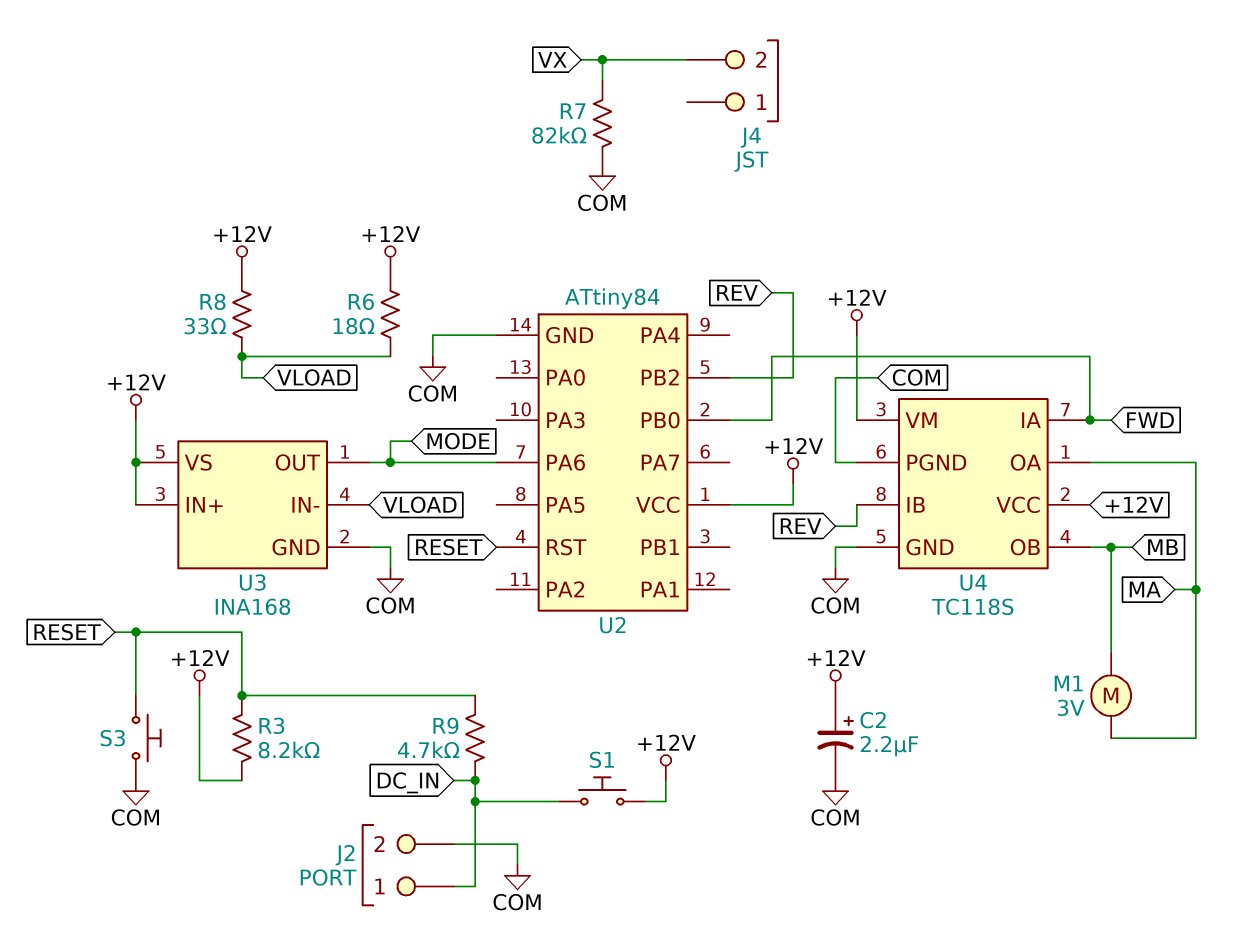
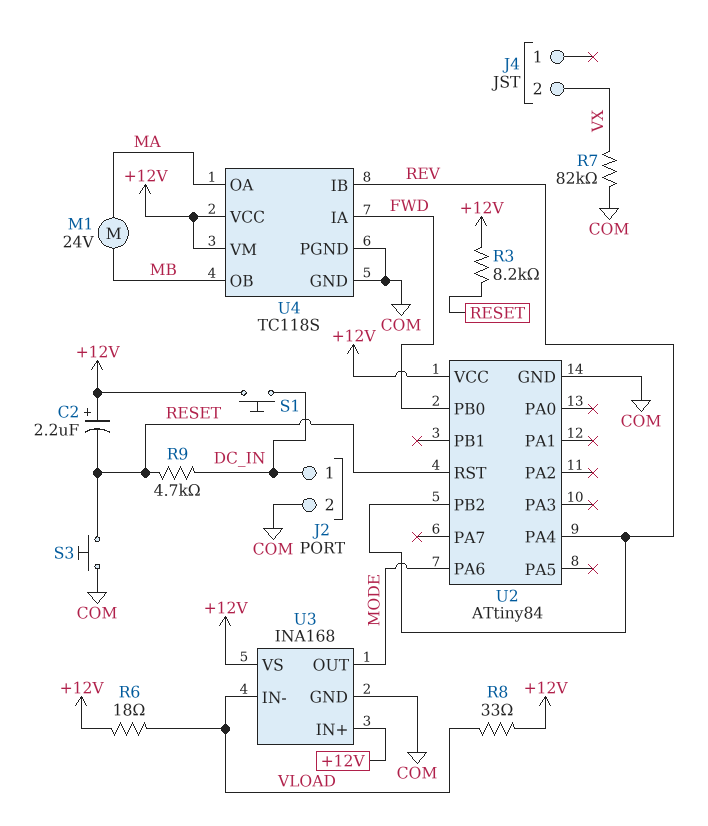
C2: 2.2uF (plus +12V, minus COM) -> 2.2uF (plus +12V, minus RESET)
M1: motor 3V (MA, MB) -> motor 24V (MA, MB)
U2 pin PA4: none -> REV

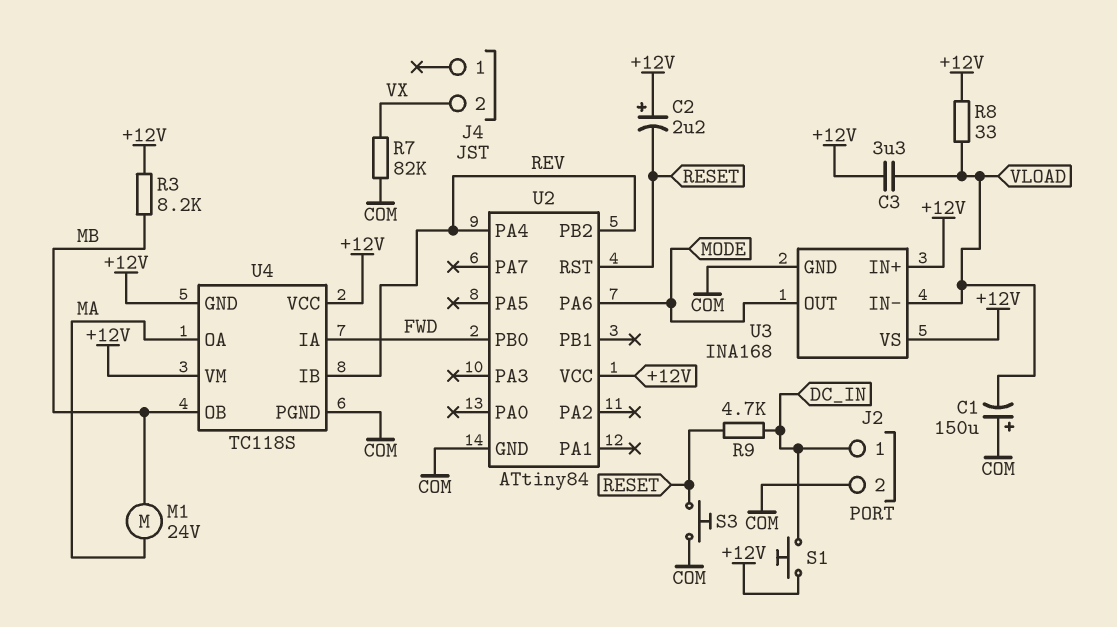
C1: none -> 150uF (plus COM, minus VLOAD)
C3: none -> 3.3uF (+12V, VLOAD)
R3: 8.2k (+12V, RESET) -> 8.2k (+12V, MB)
R6: 18 (+12V, VLOAD) -> none
U4 pin GND: COM -> +12V

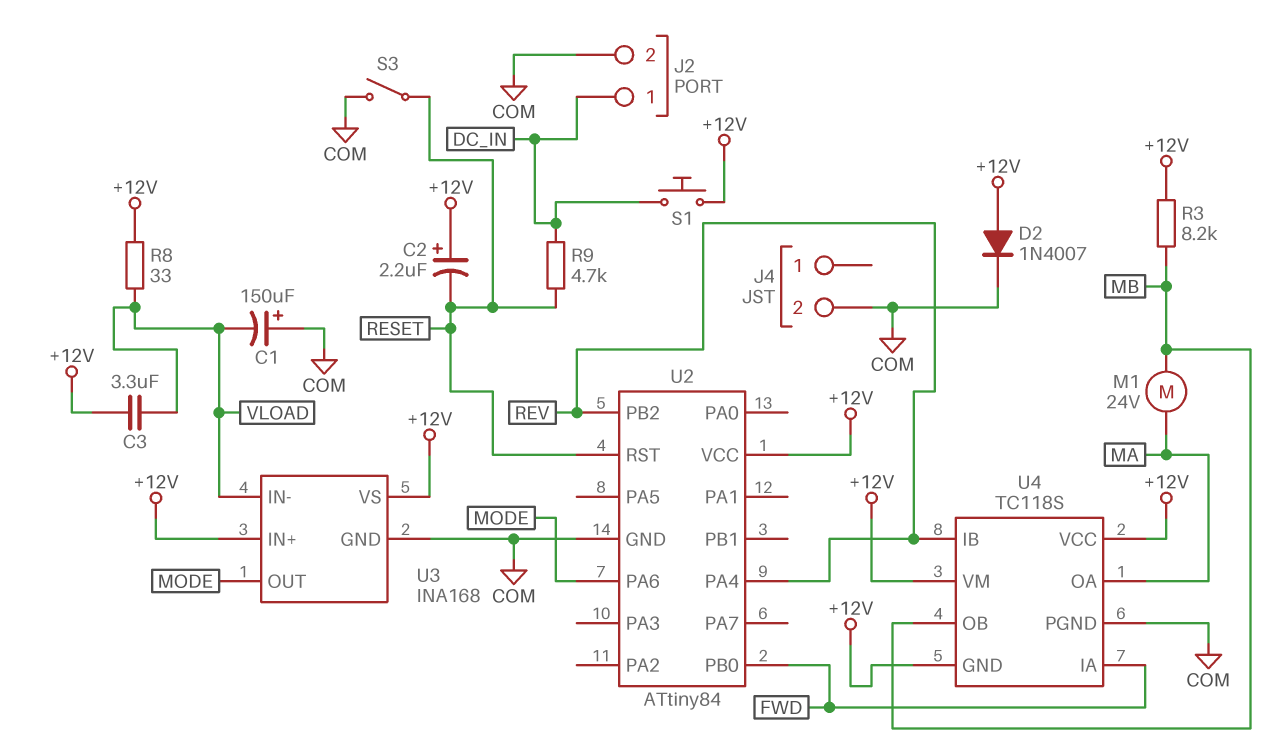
D2: none -> diode 1N4007 (A +12V, K COM)
J4 pin 2: VX -> COM
R7: 82k (COM, VX) -> none
S3: button (COM, RESET) -> switch (COM, RESET)

